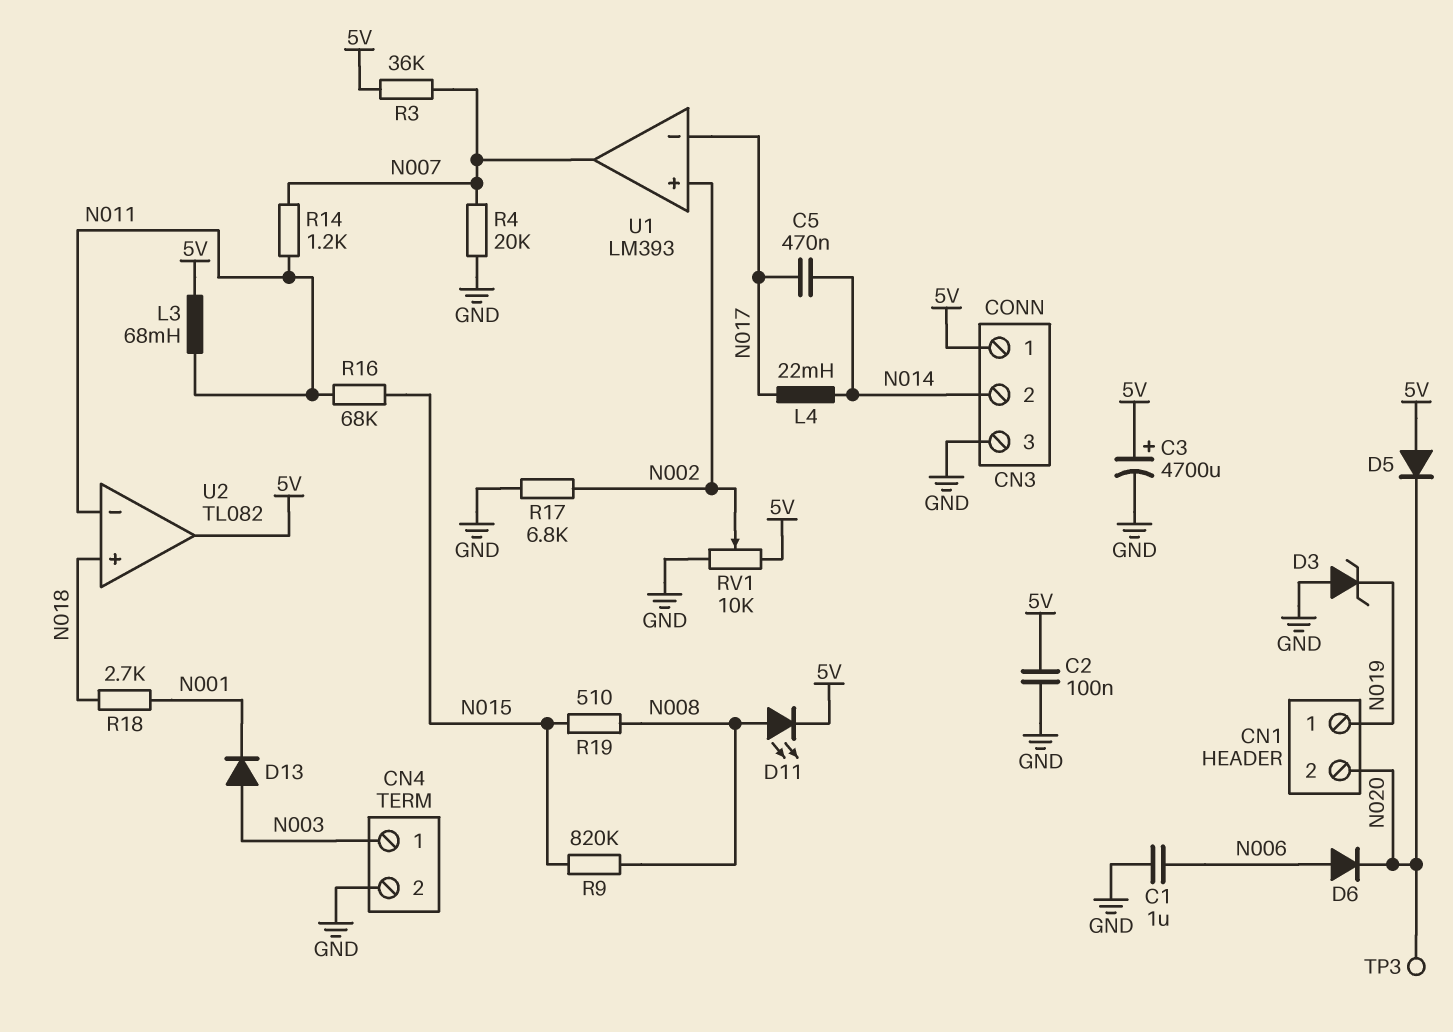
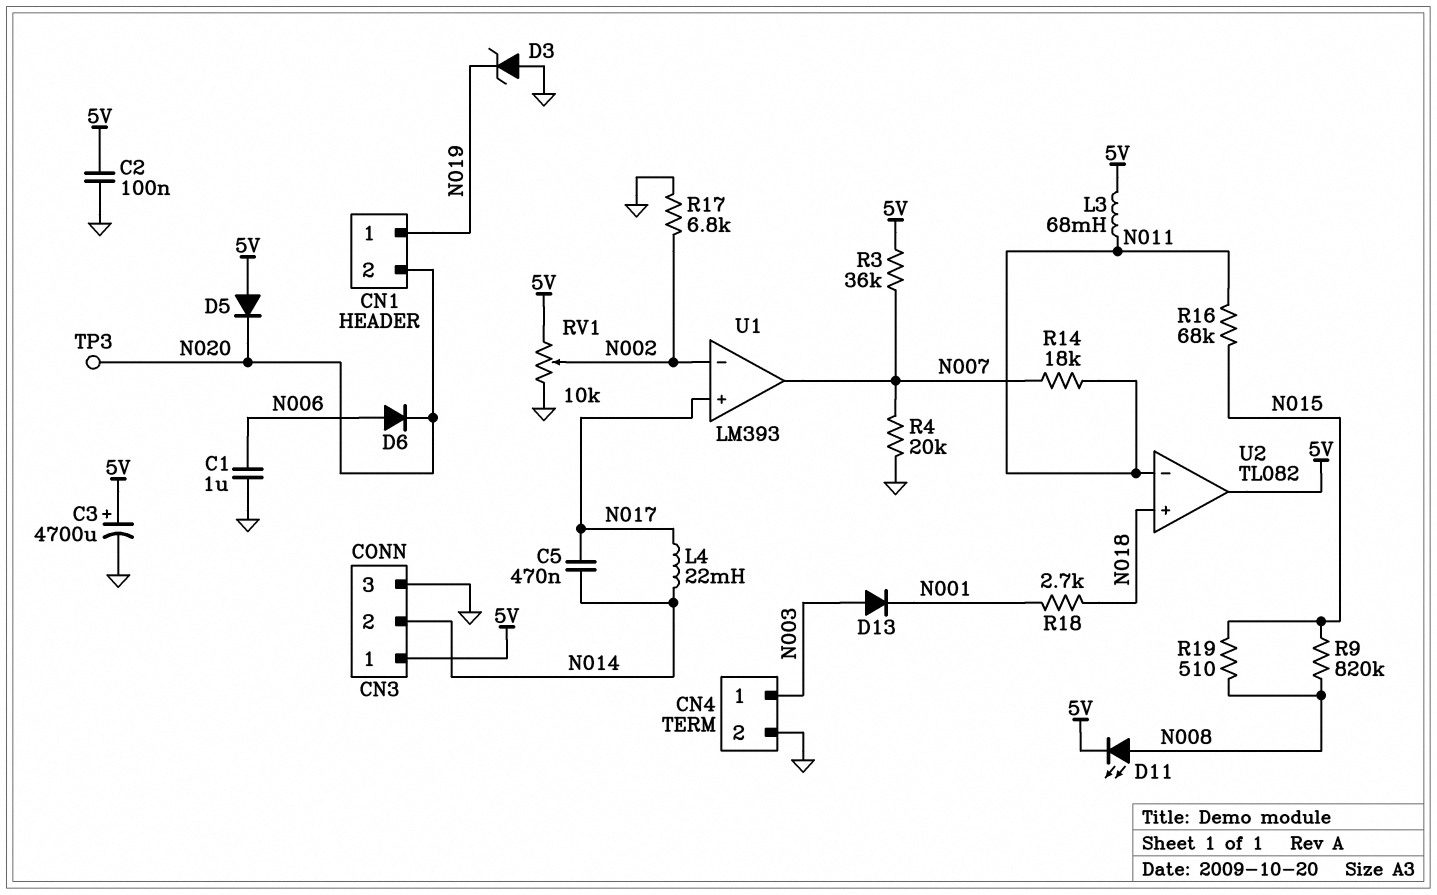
R14: 1.2k (N007, N011) -> 18k (N007, N011)
U1 pin in+: N002 -> N017
U1 pin in-: N017 -> N002

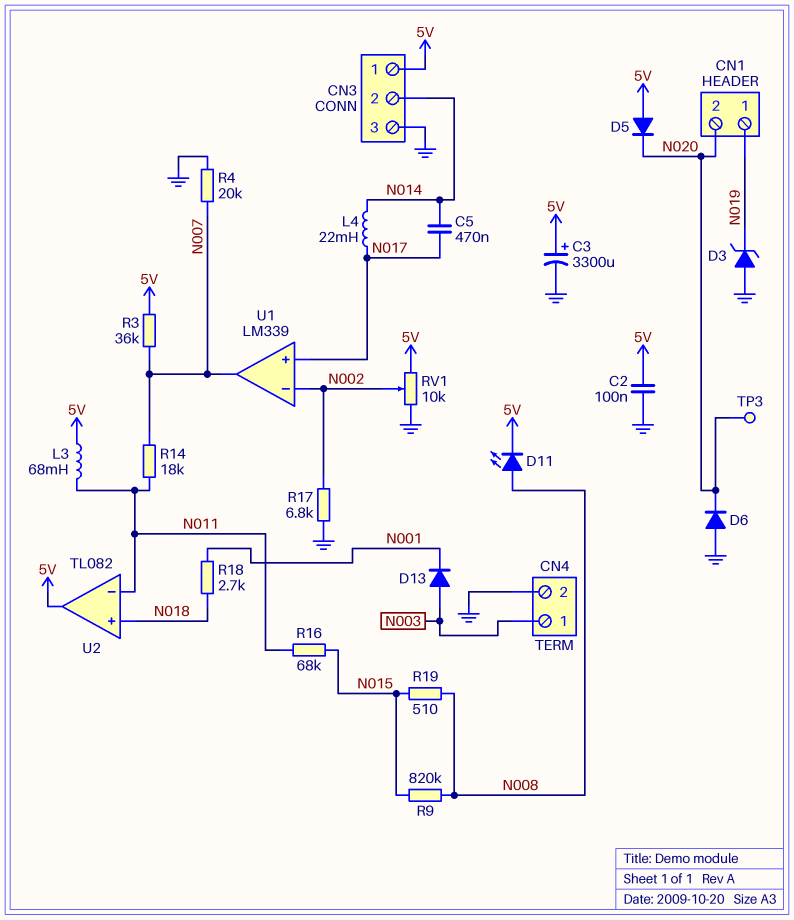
C1: 1uF (GND, N006) -> none
C3: 4700uF (plus 5V, minus GND) -> 3300uF (plus 5V, minus GND)
D6: diode (A N006, K N020) -> diode (A GND, K N020)
U1: LM393 -> LM339

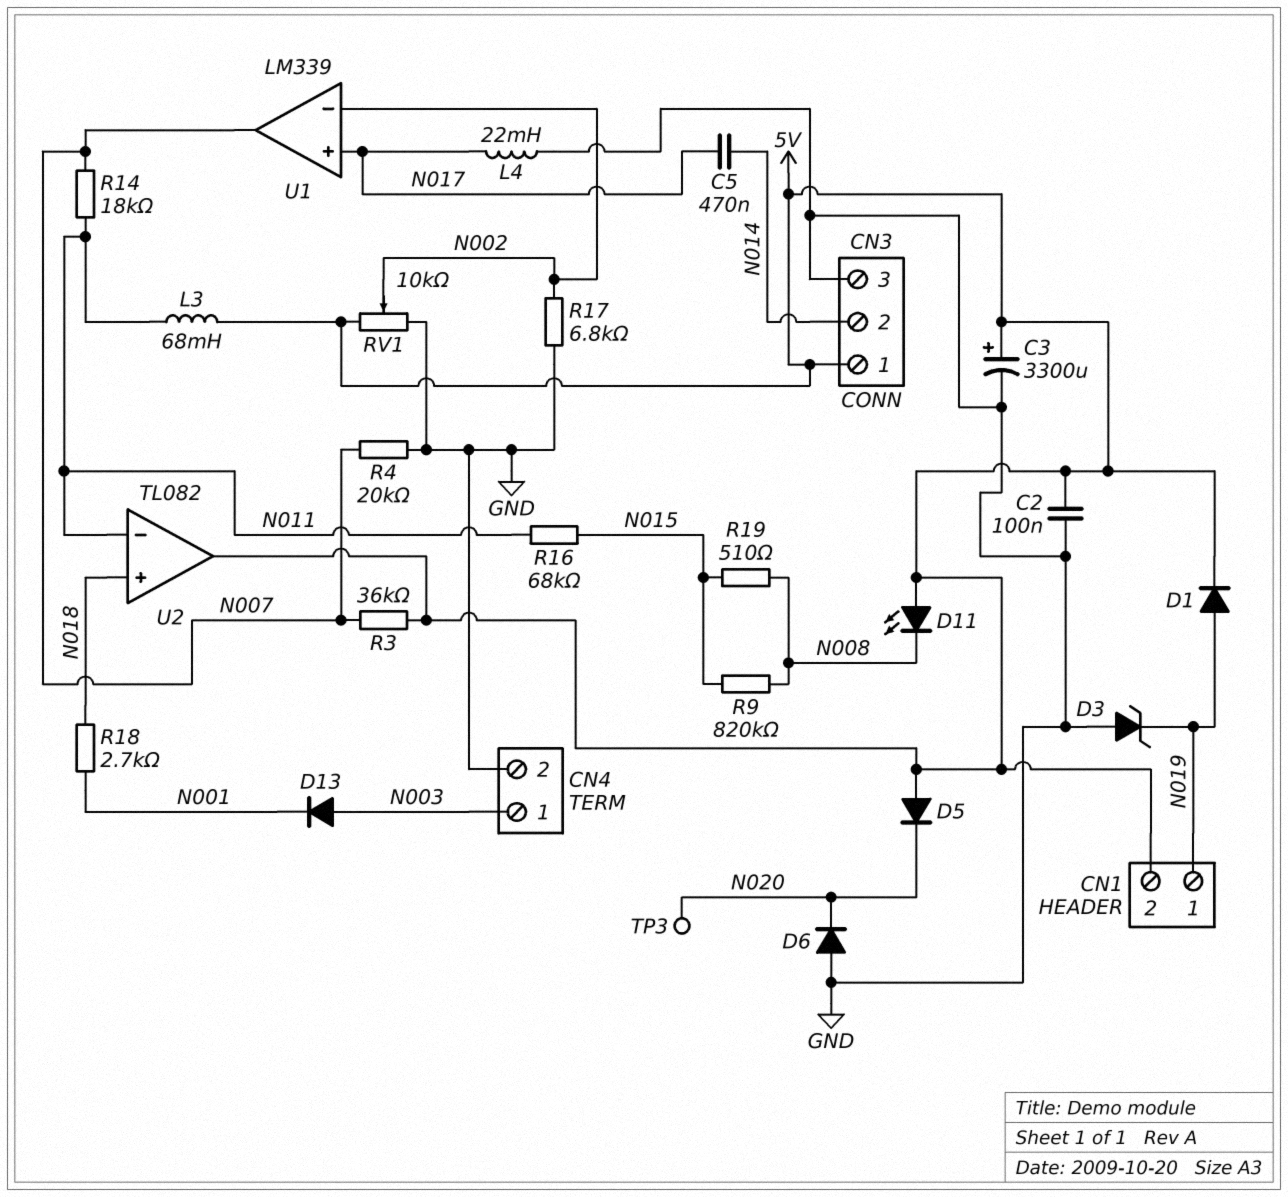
CN1 pin 2: N020 -> 5V
D1: none -> diode (A N019, K 5V)
D11: LED (A N008, K 5V) -> LED (A 5V, K N008)
L4: 22mH (N014, N017) -> 22mH (GND, N017)

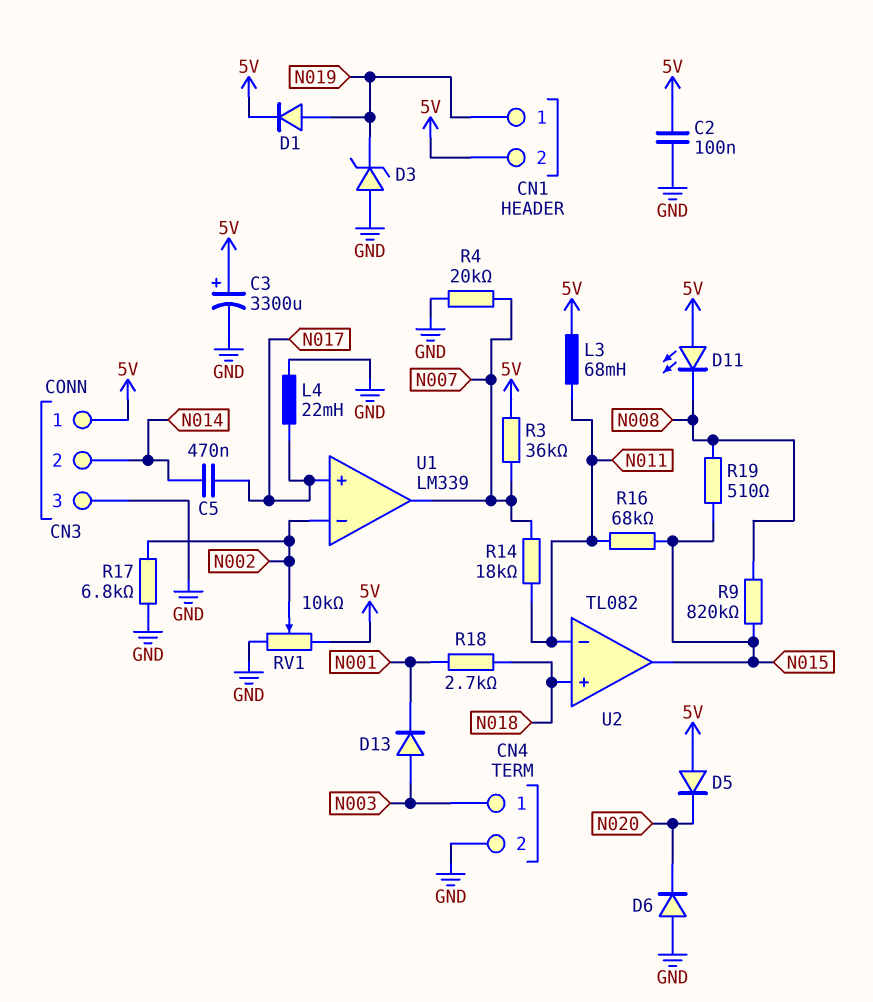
TP3: test point (N020) -> none
U2 pin out: 5V -> N015

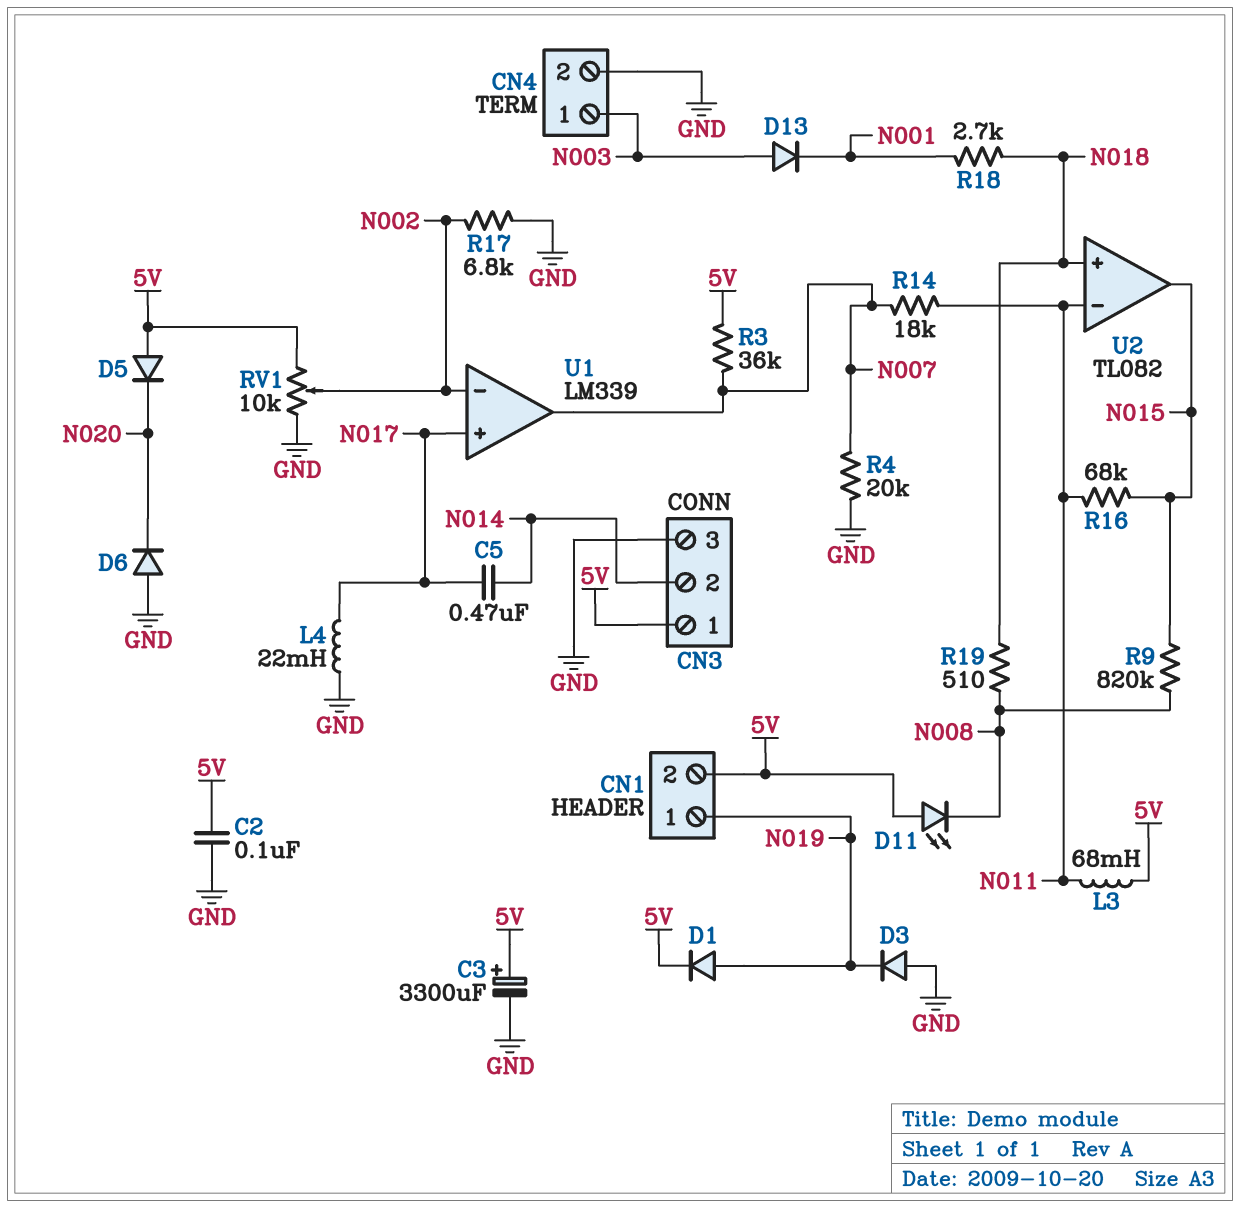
D3: zener (A GND, K N019) -> diode (A GND, K N019)
R19: 510 (N008, N015) -> 510 (N008, N018)

